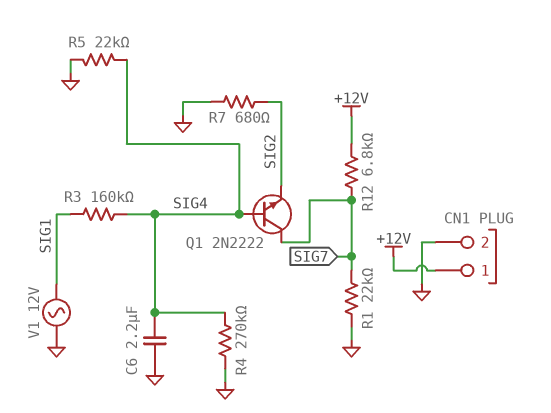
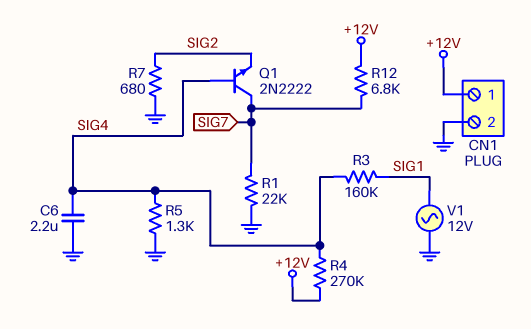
R4: 270k (GND, SIG4) -> 270k (+12V, SIG4)
R5: 22k (GND, SIG4) -> 1.3k (GND, SIG4)

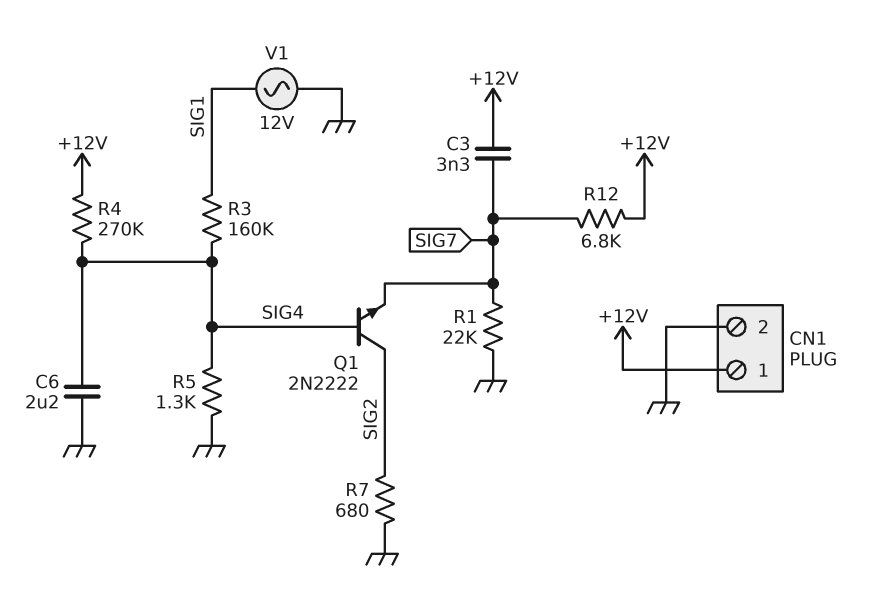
C3: none -> 3.3nF (+12V, SIG7)
Q1: NPN 2N2222 (B SIG4, C SIG7, E SIG2) -> NPN 2N2222 (B SIG4, C SIG2, E SIG7)

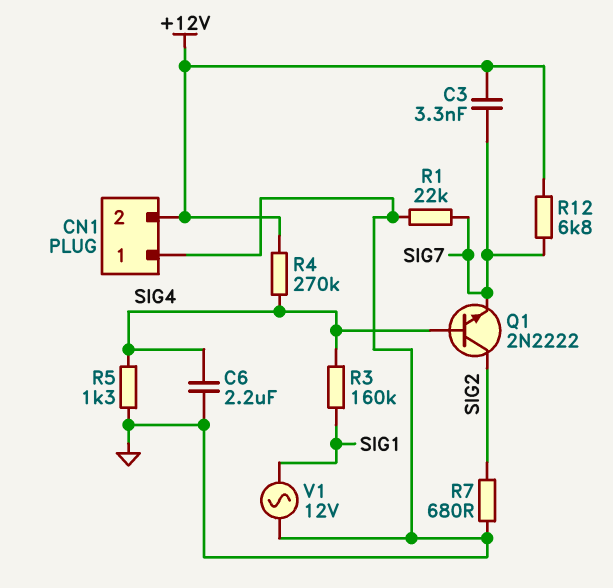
CN1 pin 1: +12V -> GND
CN1 pin 2: GND -> +12V

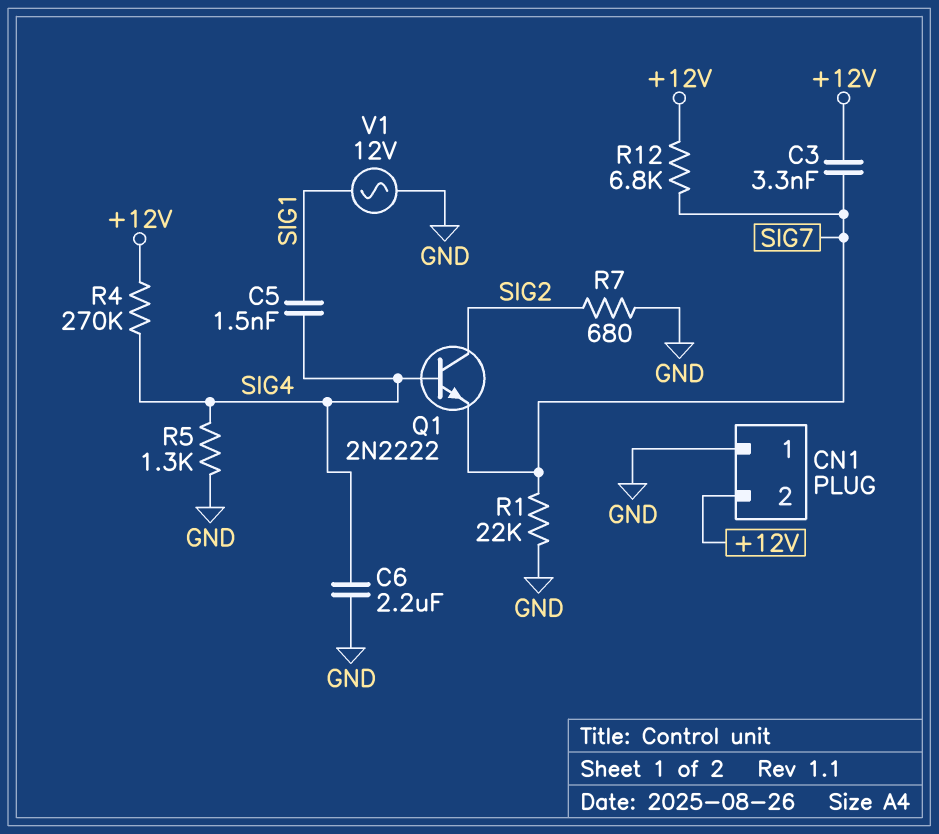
C5: none -> 1.5nF (SIG1, SIG4)
R3: 160k (SIG1, SIG4) -> none

